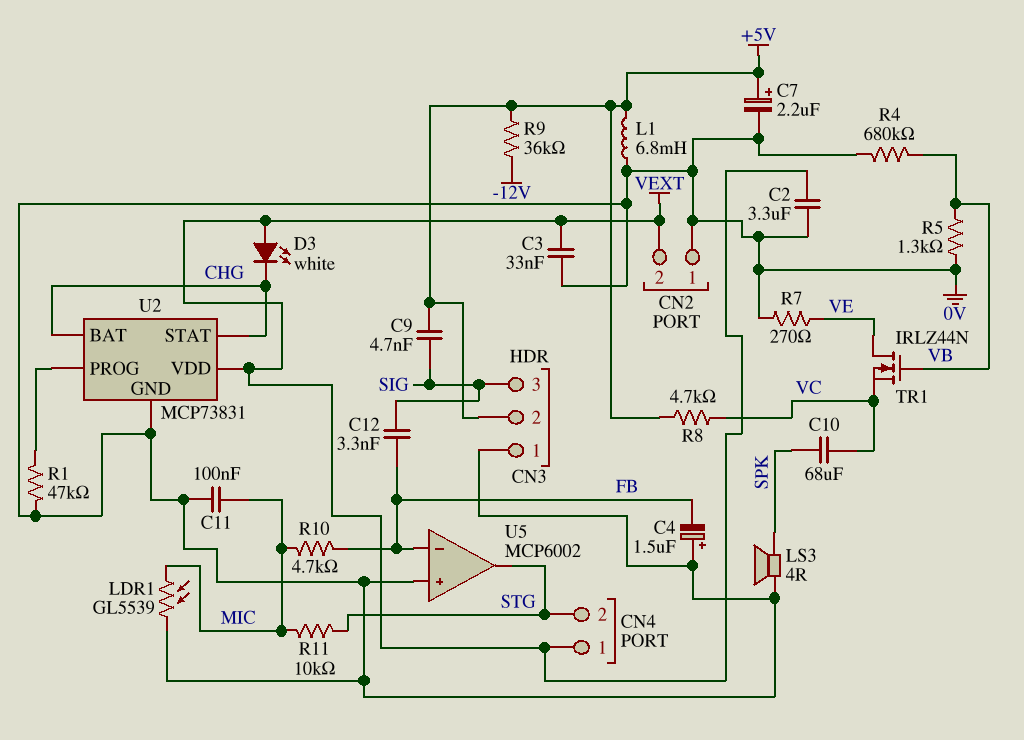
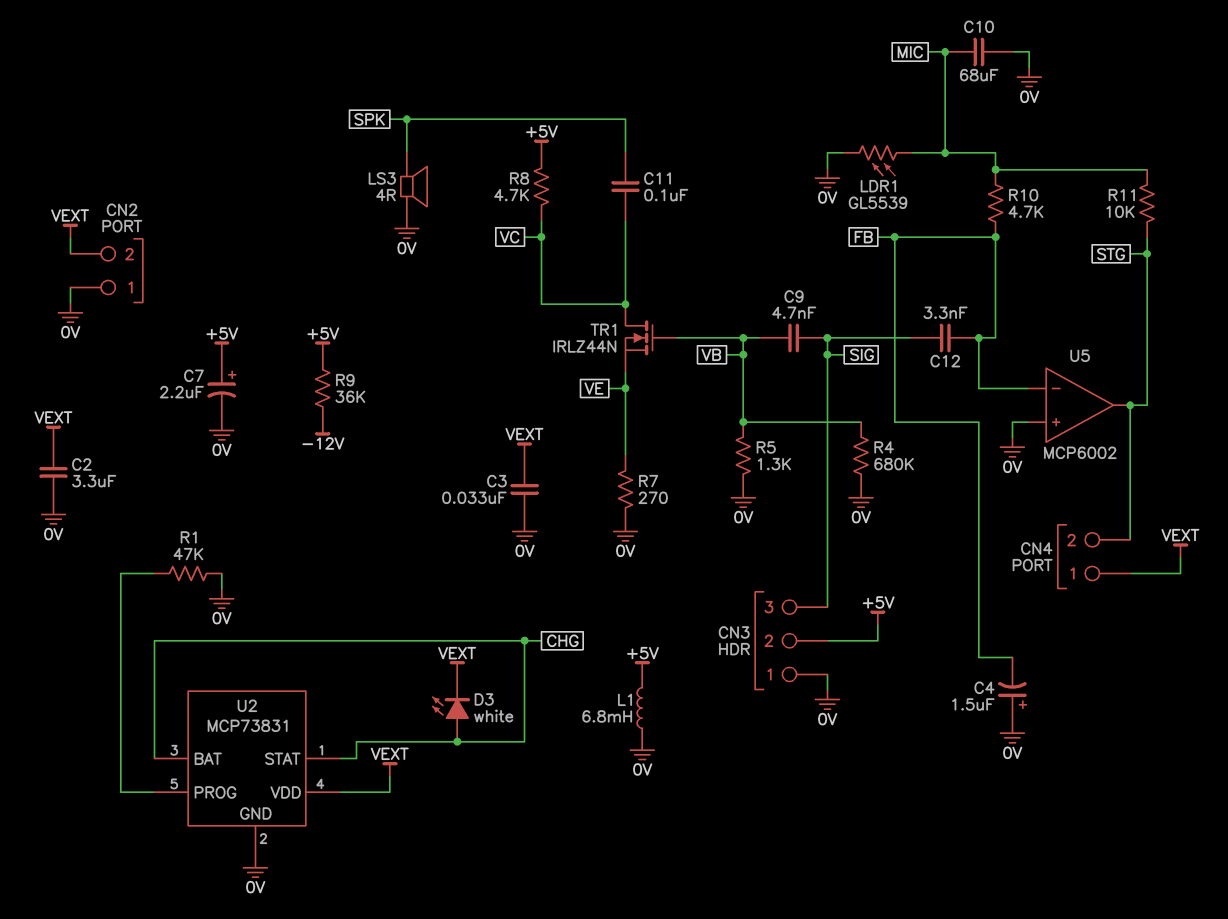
C9: 4.7nF (+5V, SIG) -> 4.7nF (SIG, VB)
C10: 68uF (SPK, VC) -> 68uF (0V, MIC)
C11: 100nF (0V, MIC) -> 100nF (SPK, VC)
D3: LED white (A VEXT, K CHG) -> LED white (A CHG, K VEXT)
TR1: NMOS IRLZ44N (G VB, D VE, S VC) -> NMOS IRLZ44N (G VB, D VC, S VE)

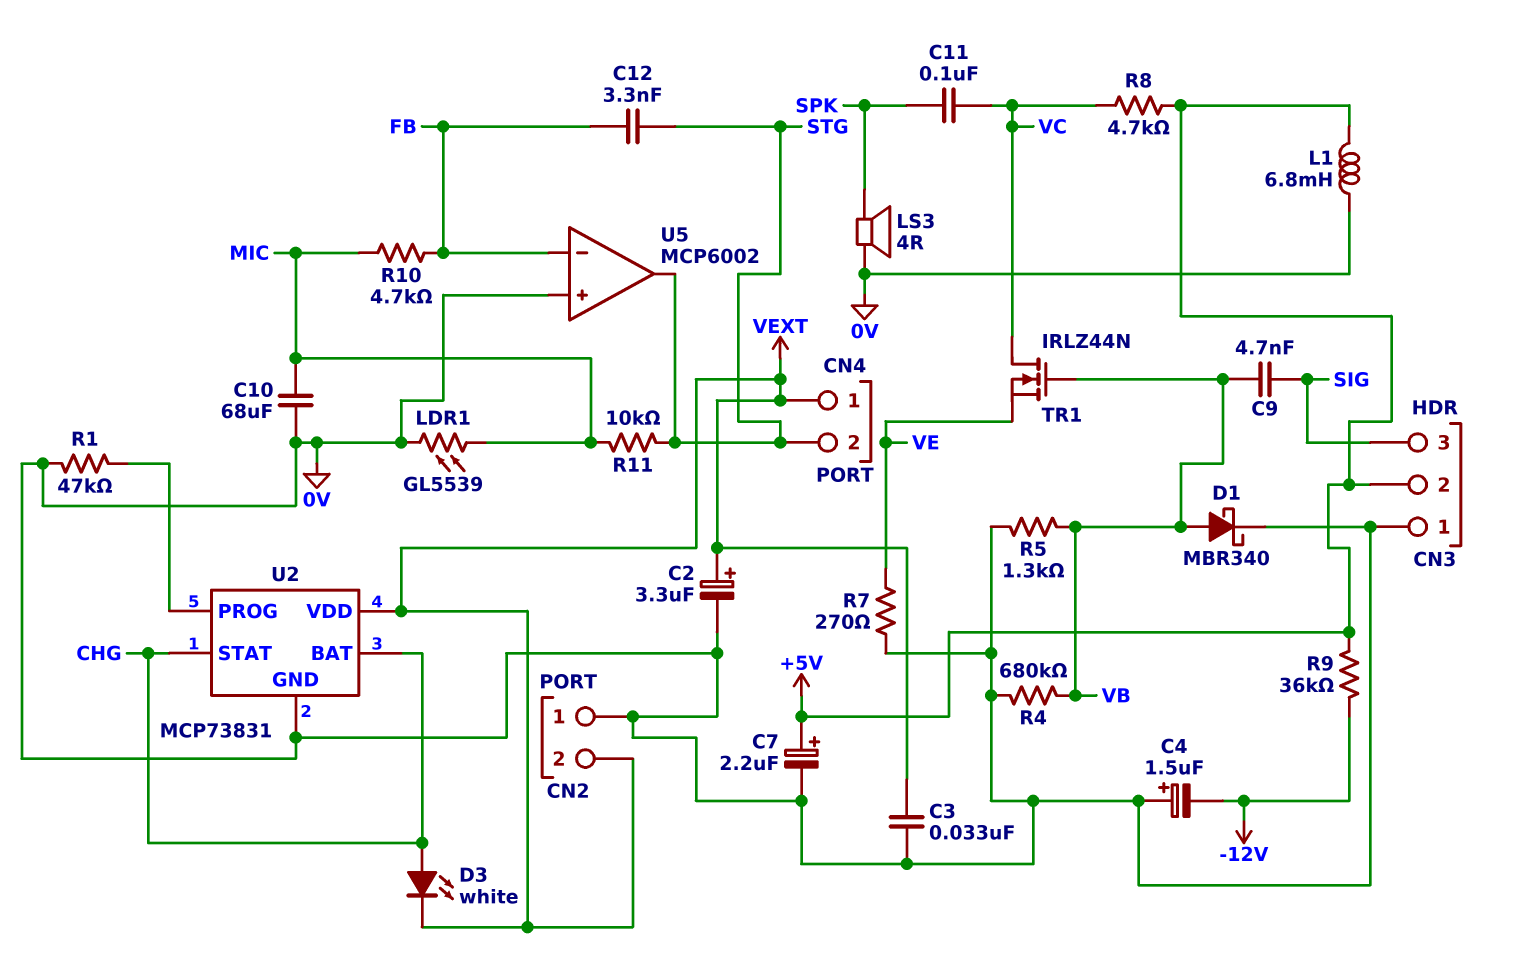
C2: 3.3uF (0V, VEXT) -> 3.3uF (plus VEXT, minus 0V)
C4: 1.5uF (plus 0V, minus FB) -> 1.5uF (plus 0V, minus -12V)
C12: 3.3nF (FB, SIG) -> 3.3nF (FB, STG)
D1: none -> schottky MBR340 (A VB, K 0V)

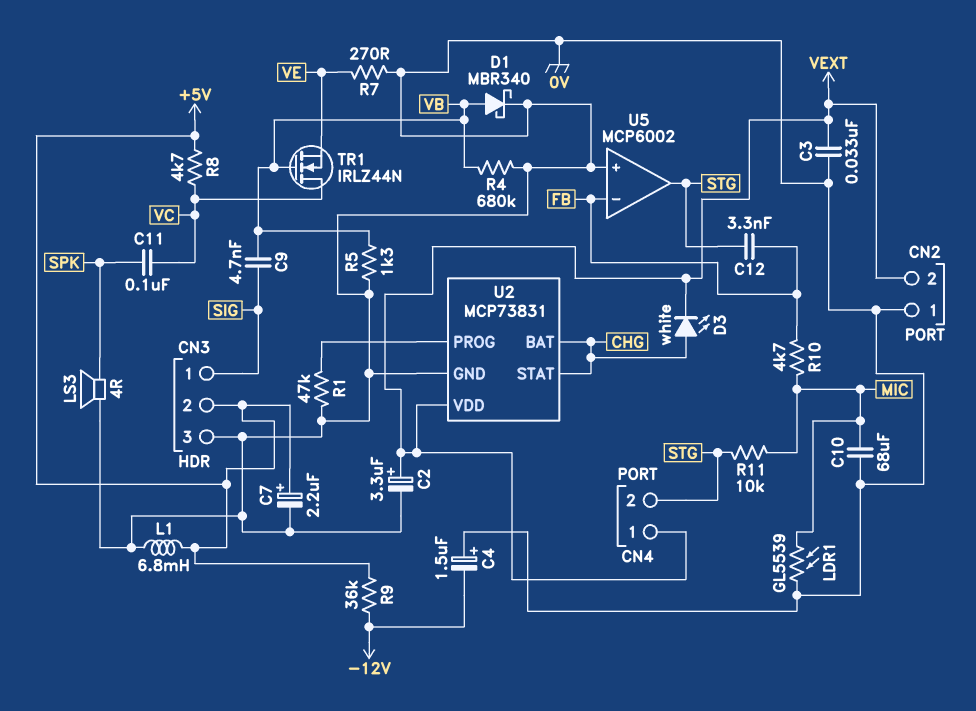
CN3 pin 1: 0V -> SIG
CN3 pin 3: SIG -> 0V

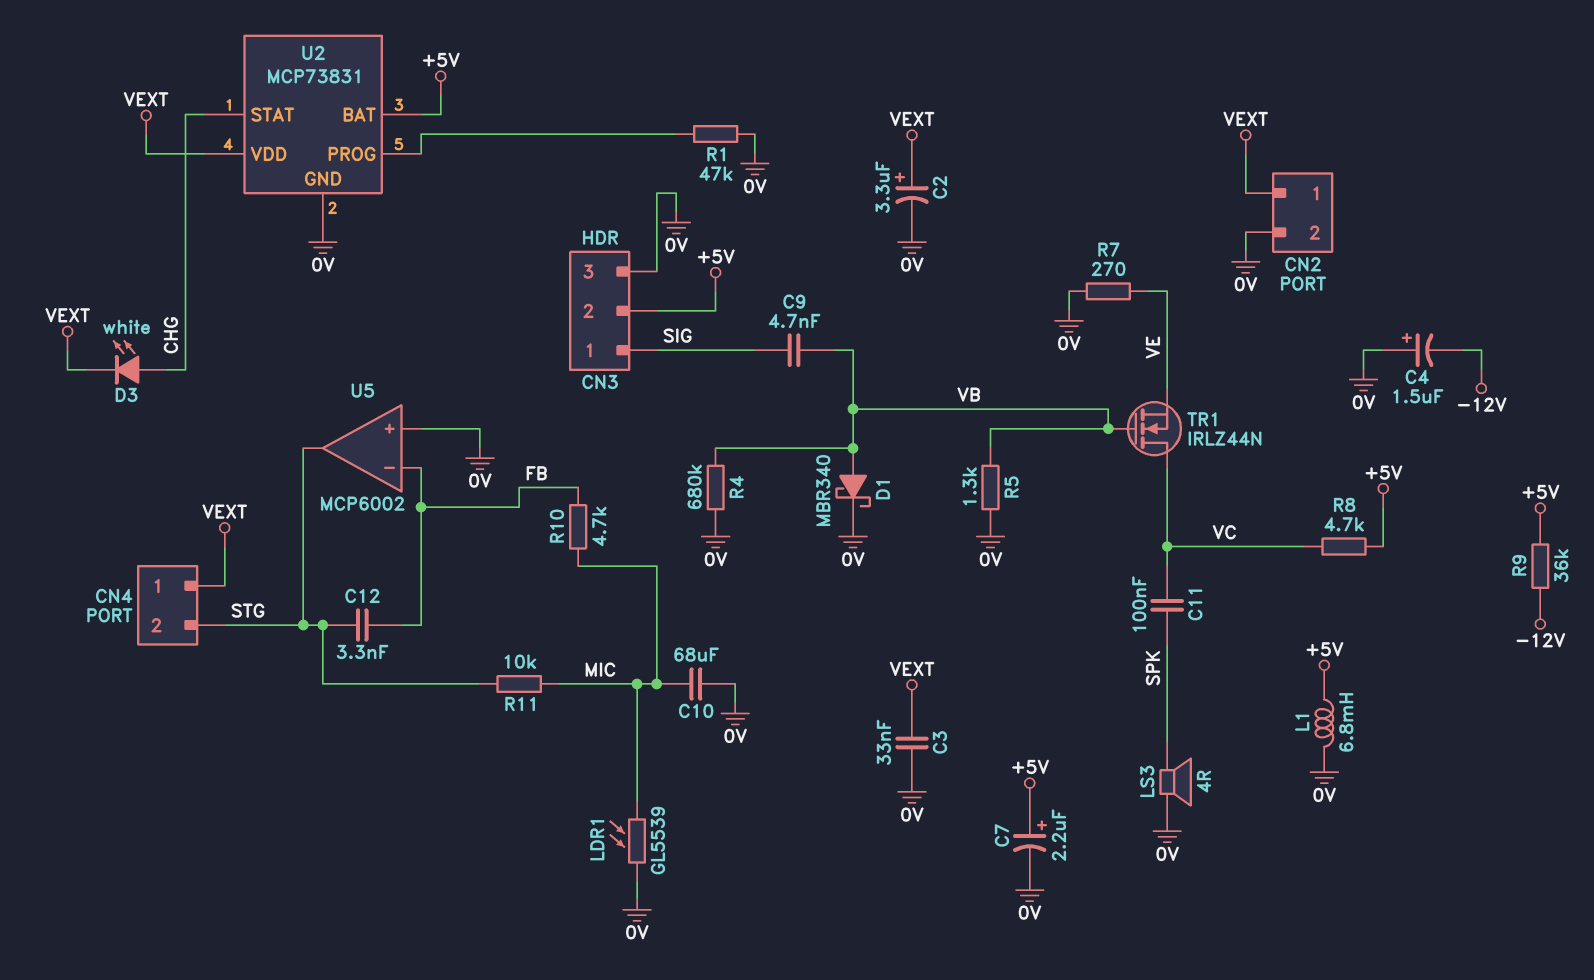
CN2 pin 1: 0V -> VEXT
CN2 pin 2: VEXT -> 0V
U2 pin BAT: CHG -> +5V

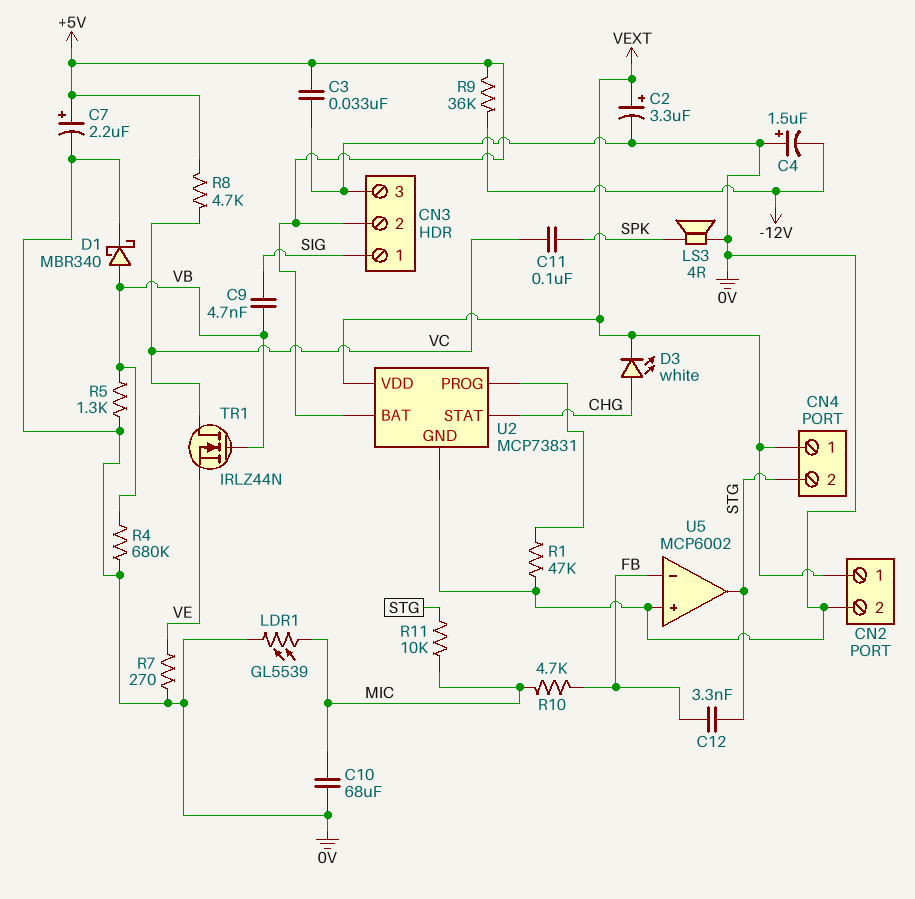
C3: 33nF (0V, VEXT) -> 33nF (+5V, 0V)
L1: 6.8mH (+5V, 0V) -> none

